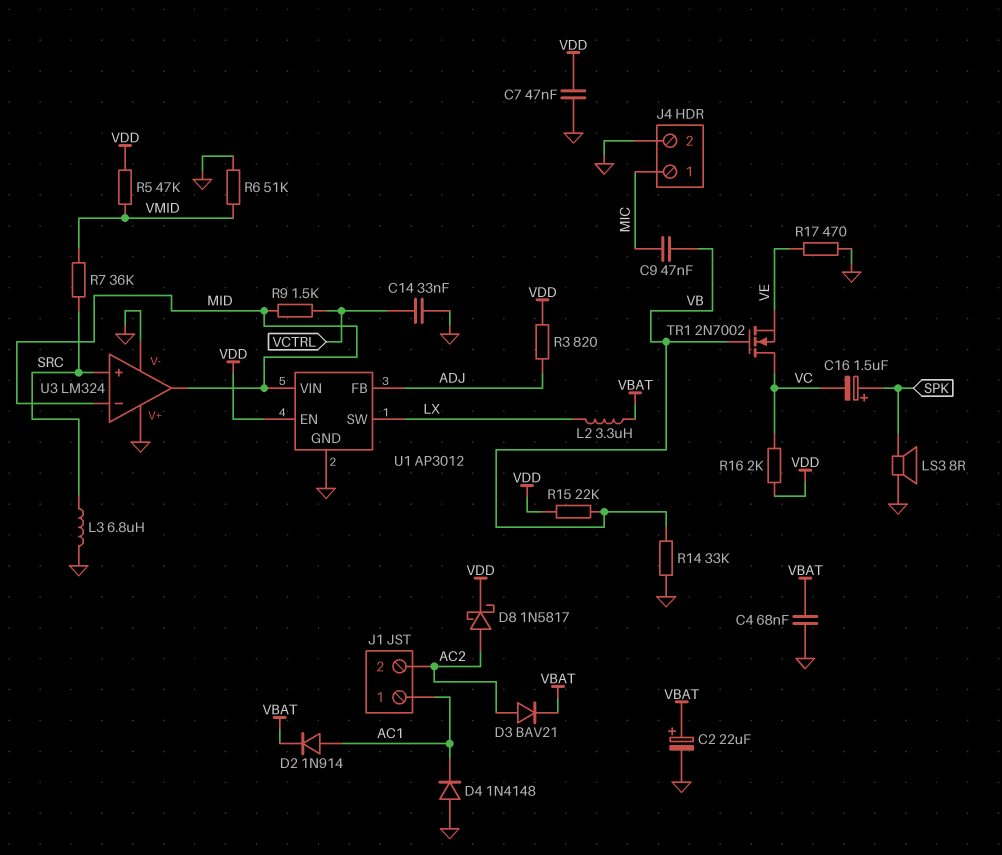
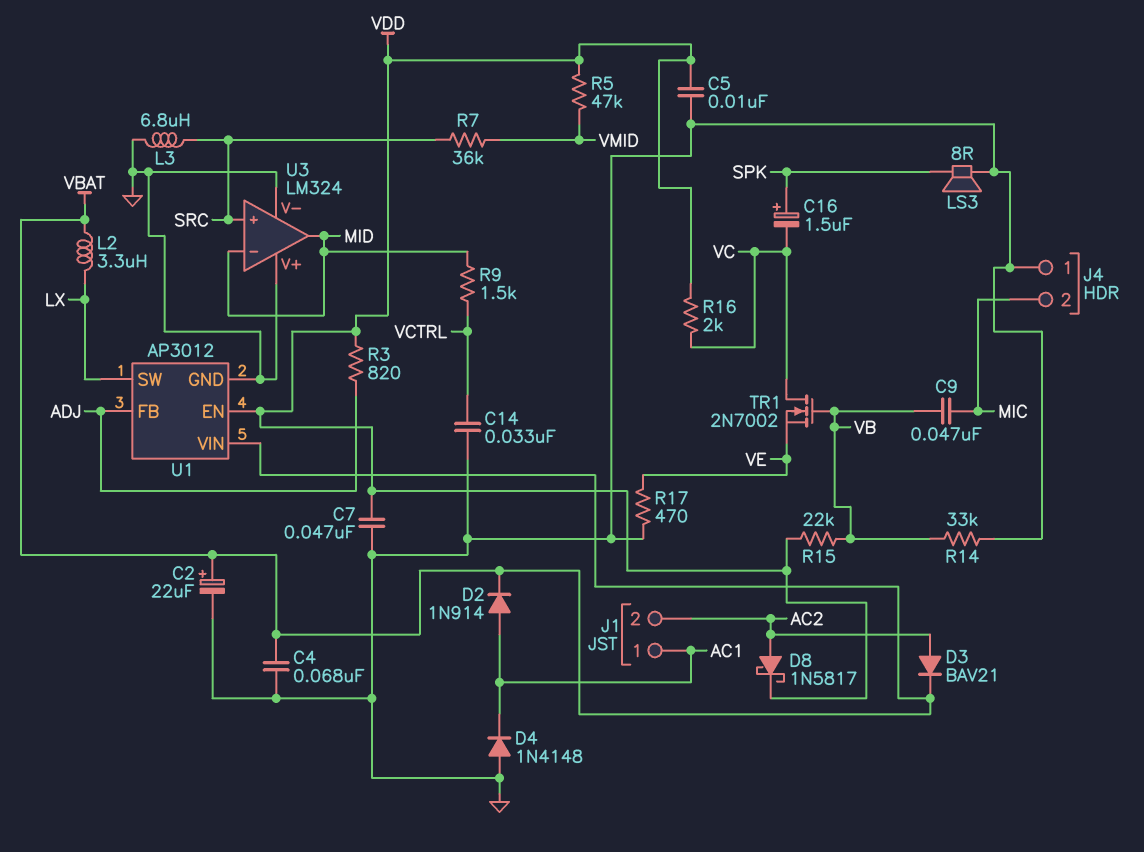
C5: none -> 10nF (GND, VDD)
J4 pin 1: MIC -> GND
J4 pin 2: GND -> MIC
R6: 51k (GND, VMID) -> none
U1 pin VIN: MID -> VBAT

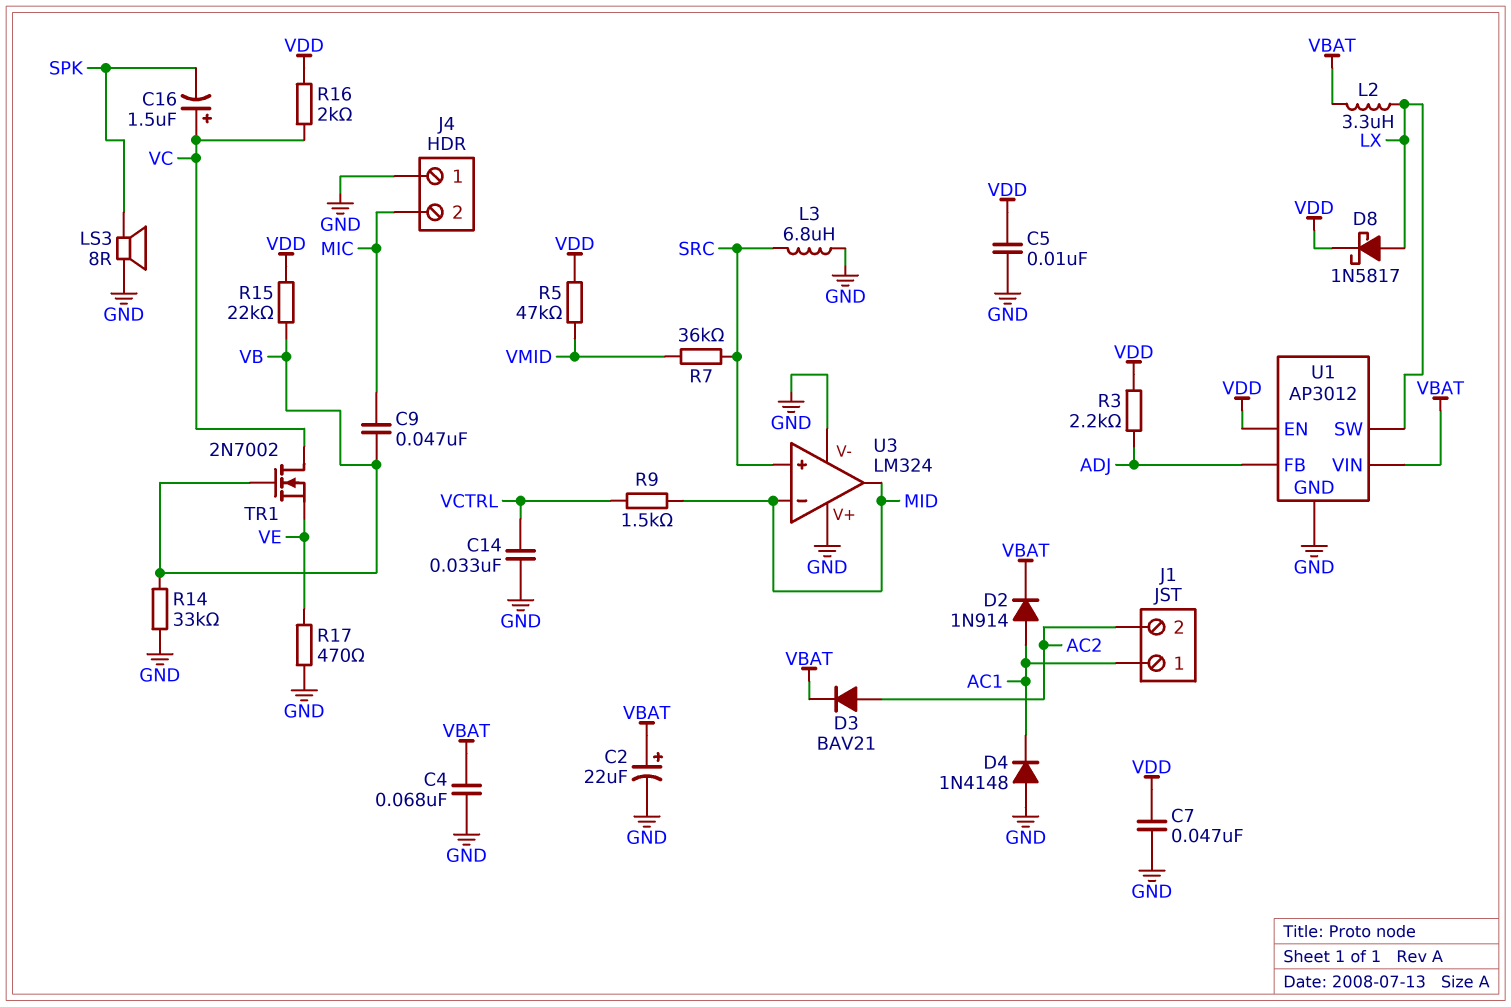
C16: 1.5uF (plus SPK, minus VC) -> 1.5uF (plus VC, minus SPK)
D8: schottky 1N5817 (A AC2, K VDD) -> schottky 1N5817 (A LX, K VDD)
R3: 820 (ADJ, VDD) -> 2.2k (ADJ, VDD)

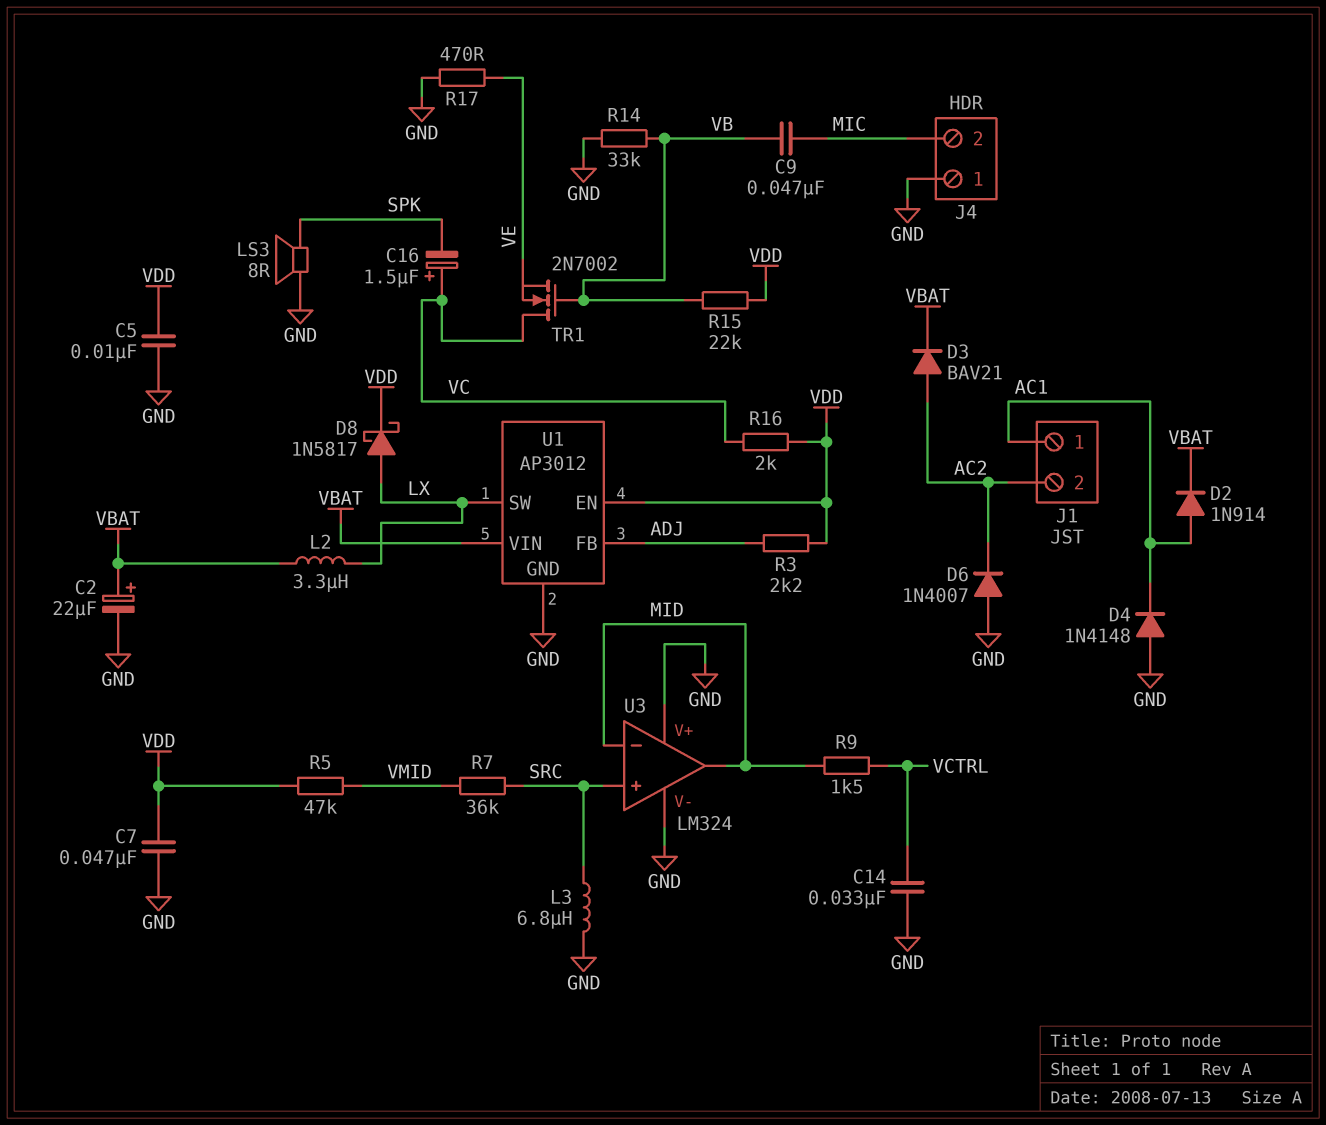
C4: 68nF (GND, VBAT) -> none
D6: none -> diode 1N4007 (A GND, K AC2)

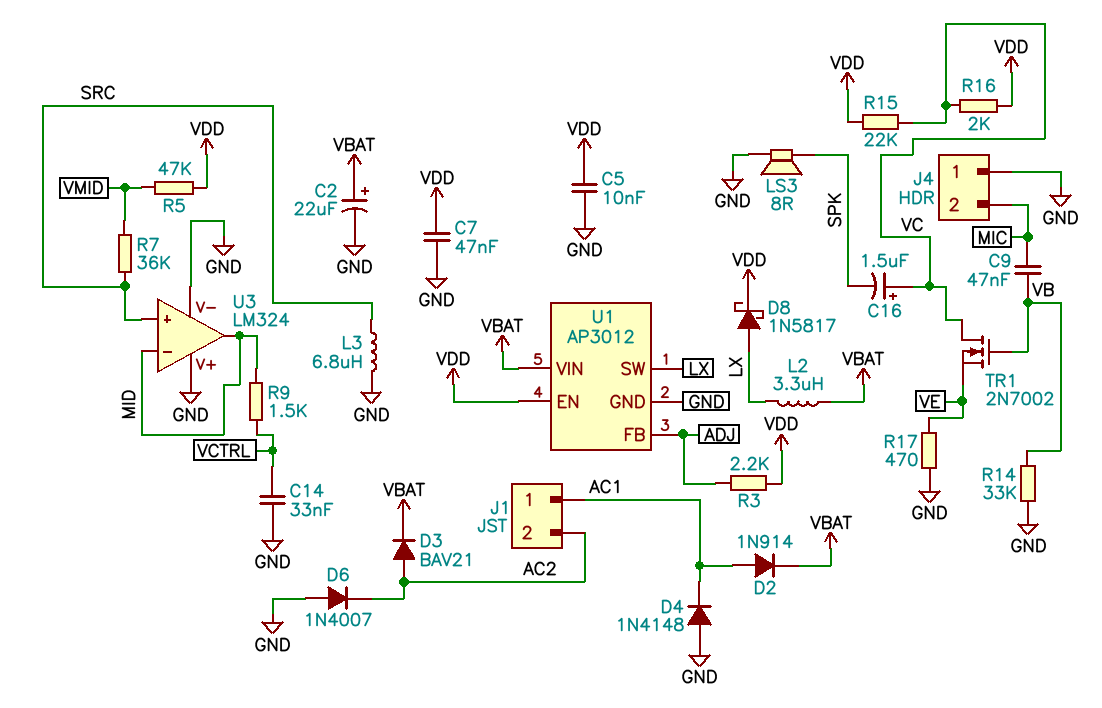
R15: 22k (VB, VDD) -> 22k (VC, VDD)

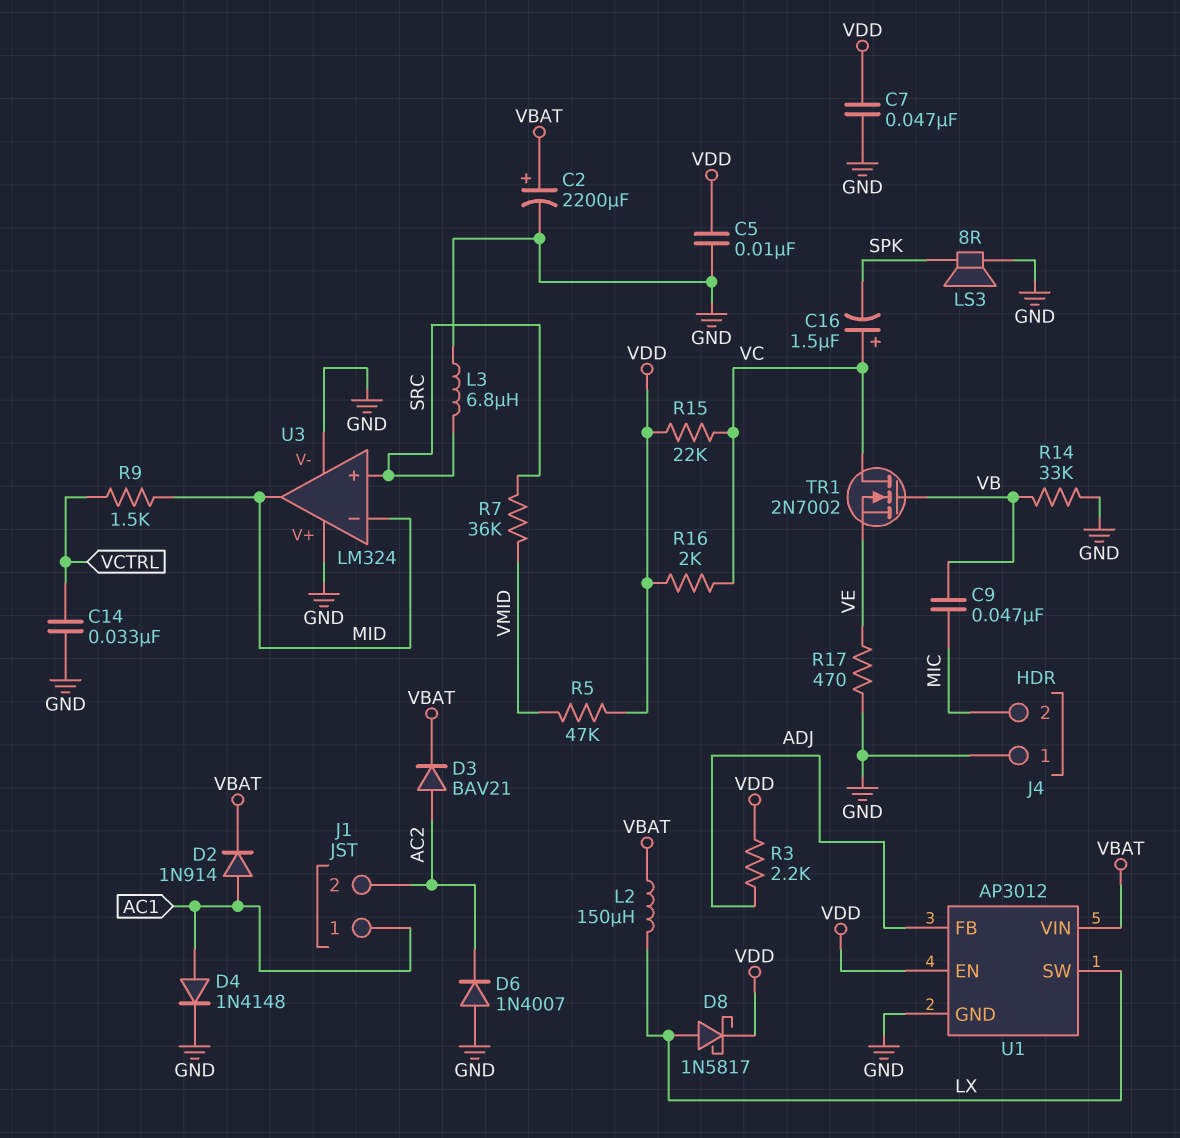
C2: 22uF (plus VBAT, minus GND) -> 2200uF (plus VBAT, minus GND)
D4: diode 1N4148 (A GND, K AC1) -> diode 1N4148 (A AC1, K GND)
L2: 3.3uH (LX, VBAT) -> 150uH (LX, VBAT)

